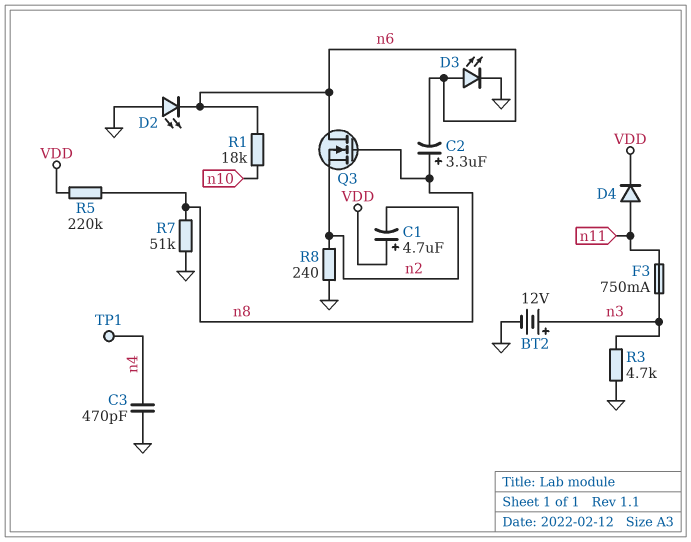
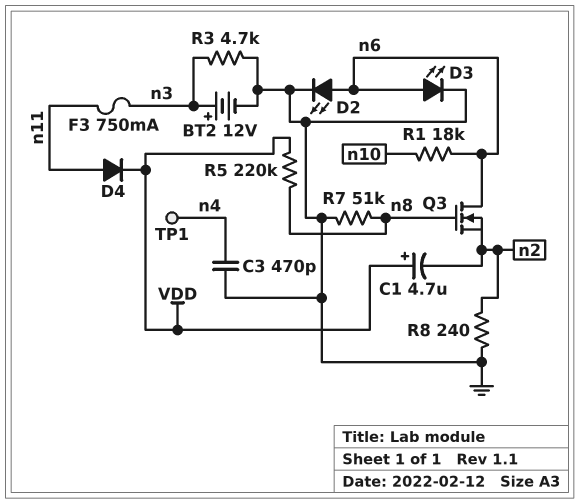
C2: 3.3uF (plus n8, minus n6) -> none
D2: LED (A GND, K n6) -> LED (A n6, K GND)

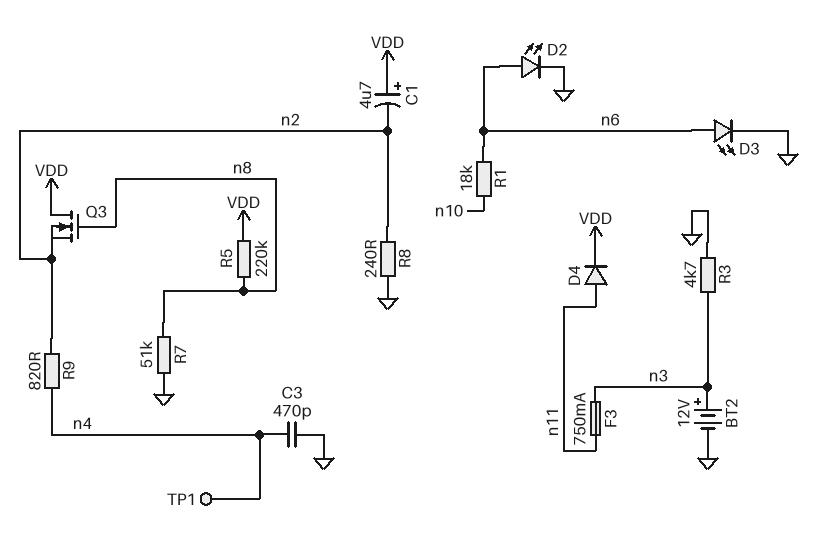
Q3: NMOS (G n8, D n6, S n2) -> NMOS (G n8, D VDD, S n2)
R9: none -> 820 (n2, n4)

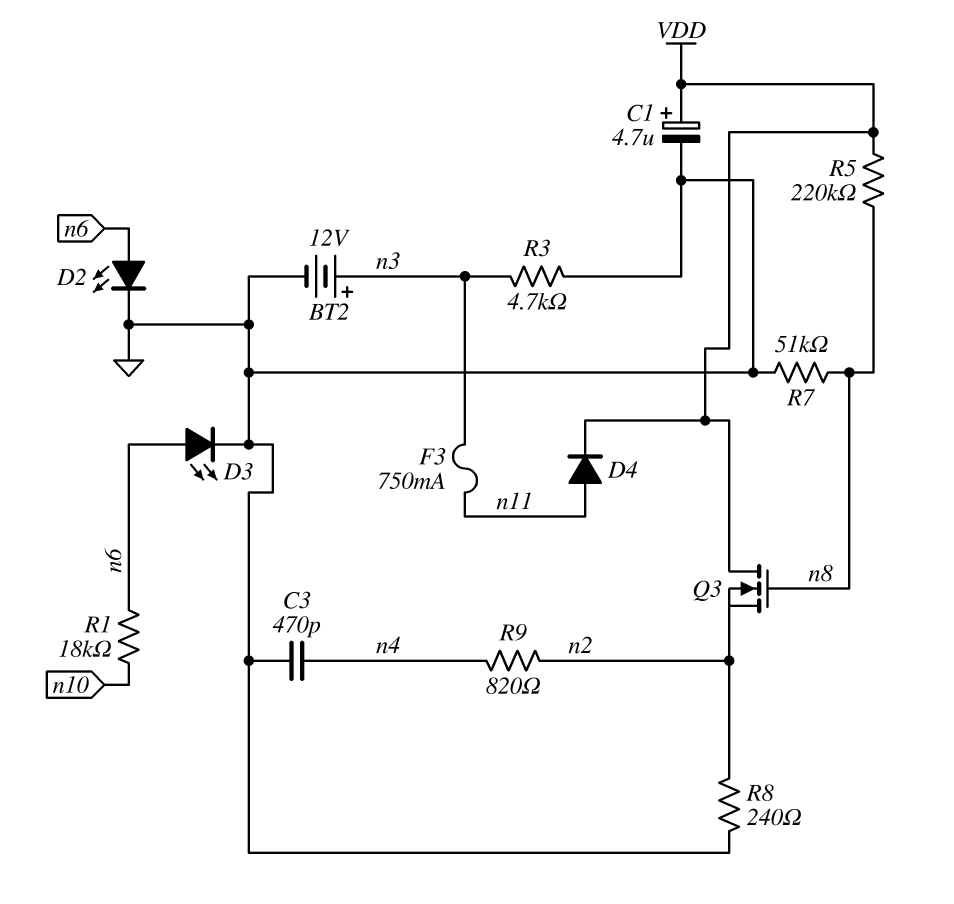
C1: 4.7uF (plus VDD, minus n2) -> 4.7uF (plus VDD, minus GND)
TP1: test point (n4) -> none

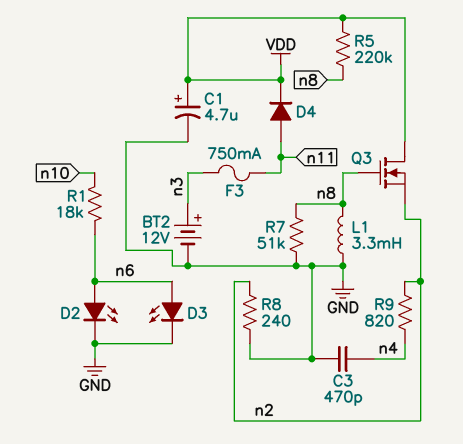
L1: none -> 3.3mH (GND, n8)
R3: 4.7k (GND, n3) -> none

